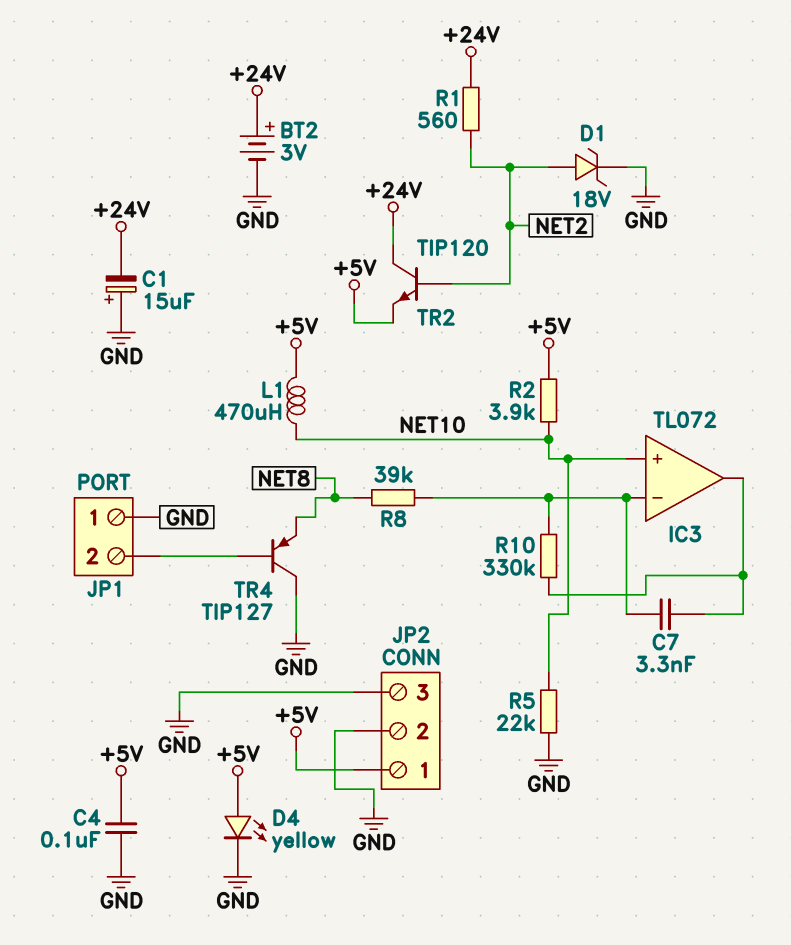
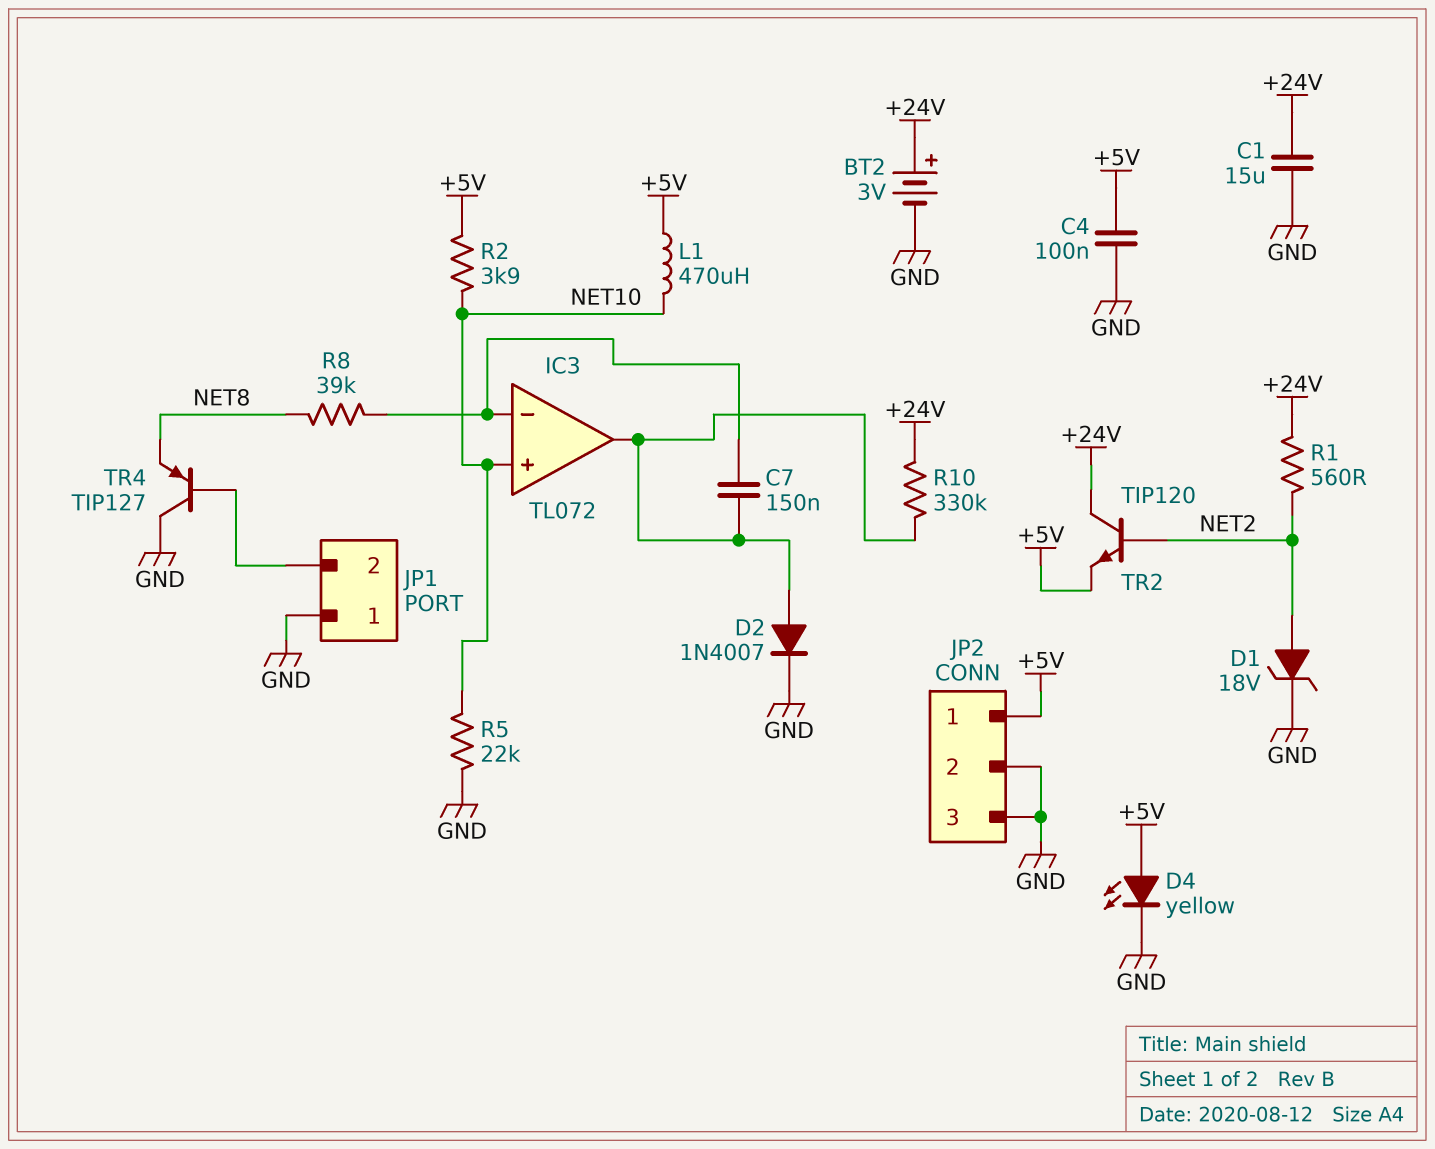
C1: 15uF (plus GND, minus +24V) -> 15uF (+24V, GND)
C7: 3.3nF (IC3/in-, IC3/out) -> 150nF (IC3/in-, IC3/out)
D2: none -> diode 1N4007 (A IC3/out, K GND)
R10: 330k (IC3/in-, IC3/out) -> 330k (+24V, IC3/out)

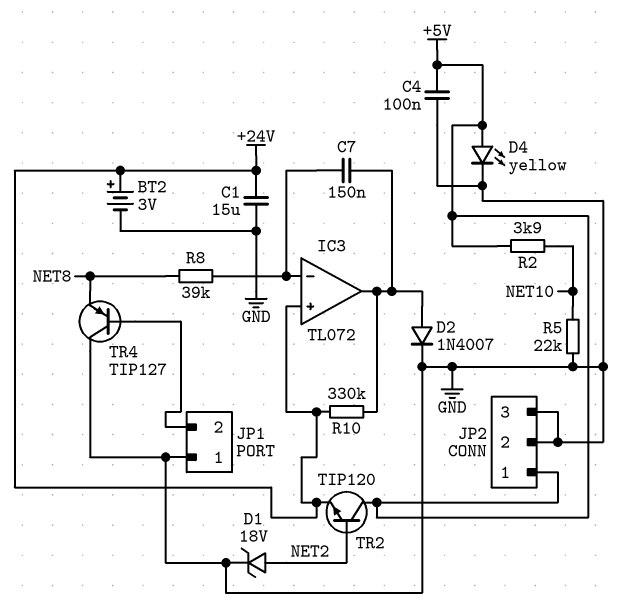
IC3 pin in+: NET10 -> +24V
L1: 470uH (+5V, NET10) -> none
R1: 560 (+24V, NET2) -> none
TR2: NPN TIP120 (B NET2, C +24V, E +5V) -> NPN TIP120 (B NET2, C +5V, E +24V)

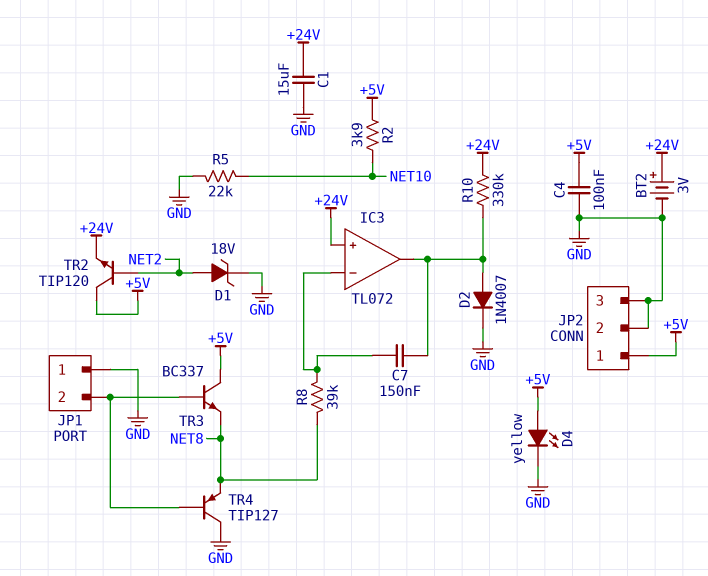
TR3: none -> NPN BC337 (B JP1/2, C +5V, E NET8)

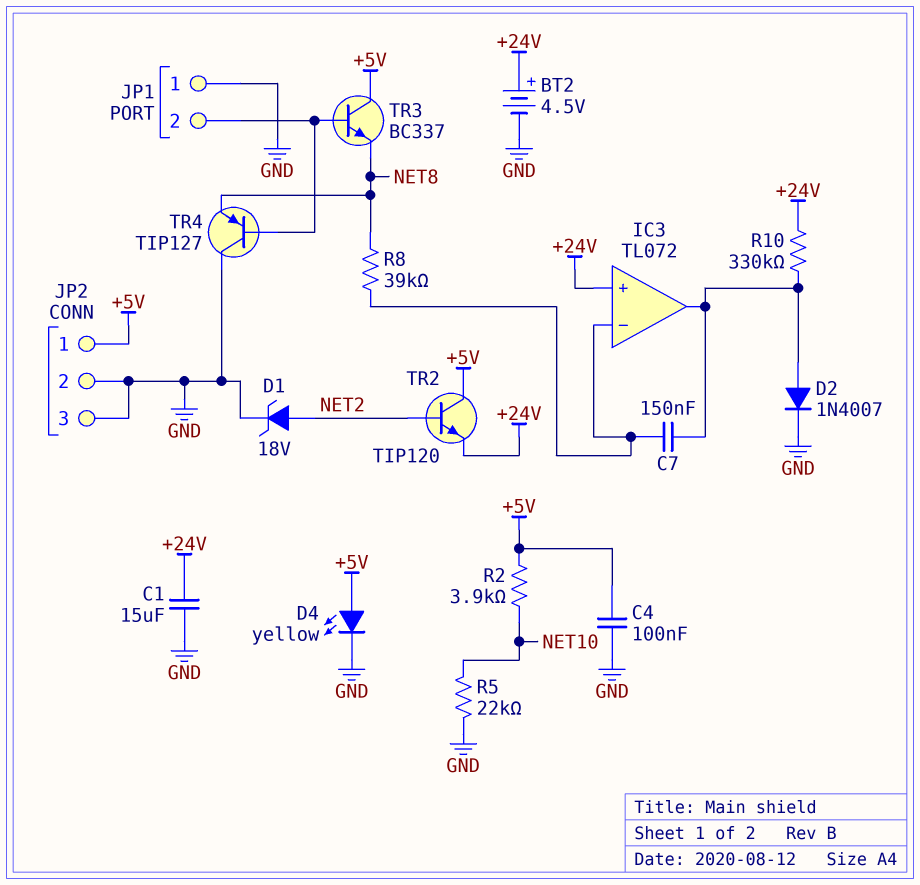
BT2: 3V (plus +24V, minus GND) -> 4.5V (plus +24V, minus GND)

